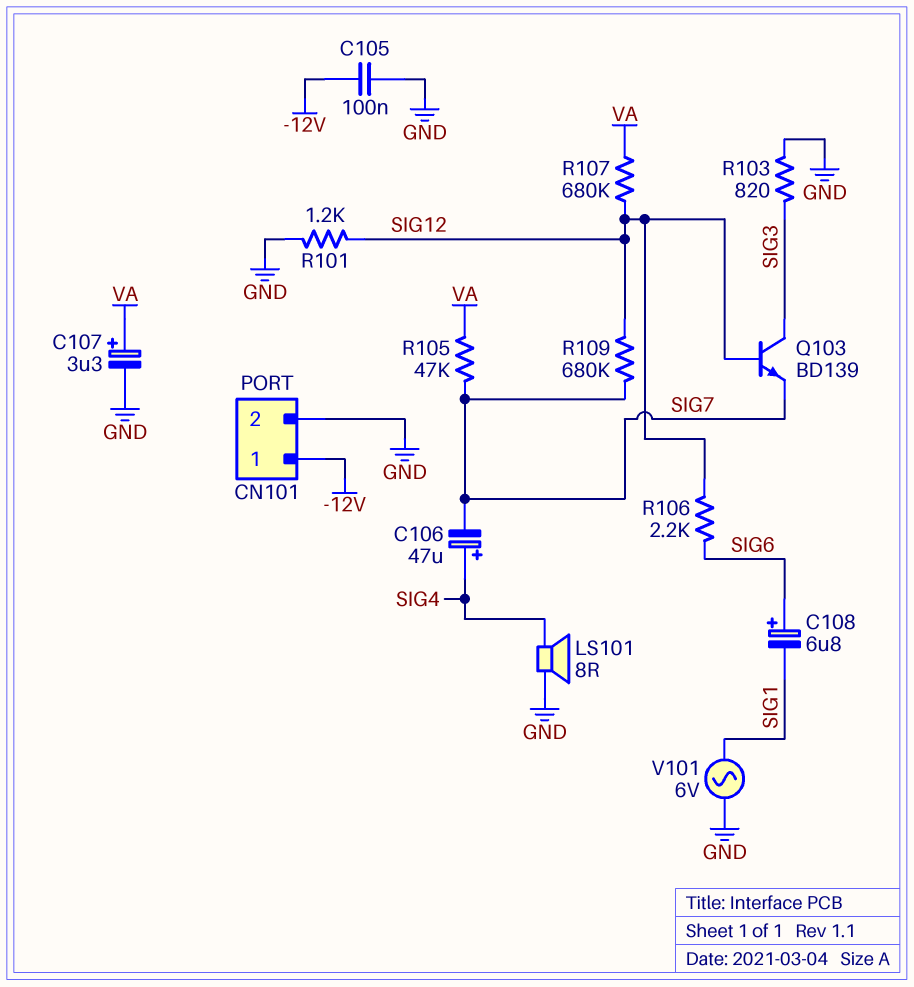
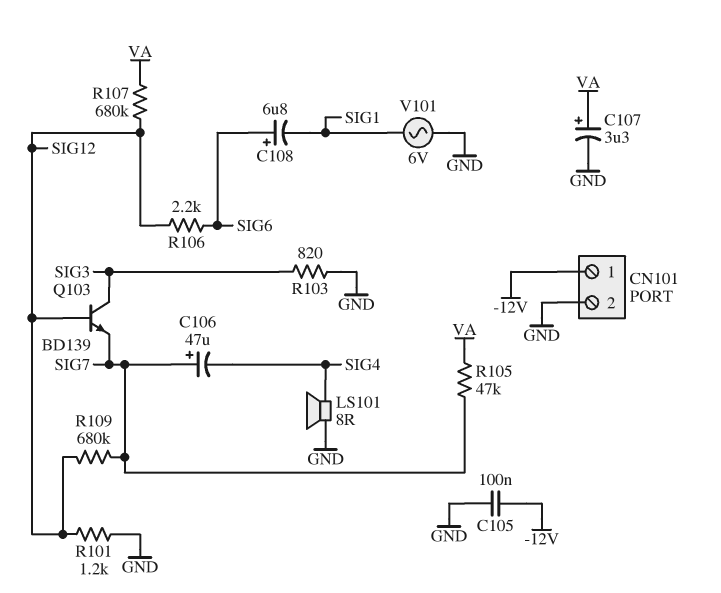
C106: 47uF (plus SIG4, minus SIG7) -> 47uF (plus SIG7, minus SIG4)

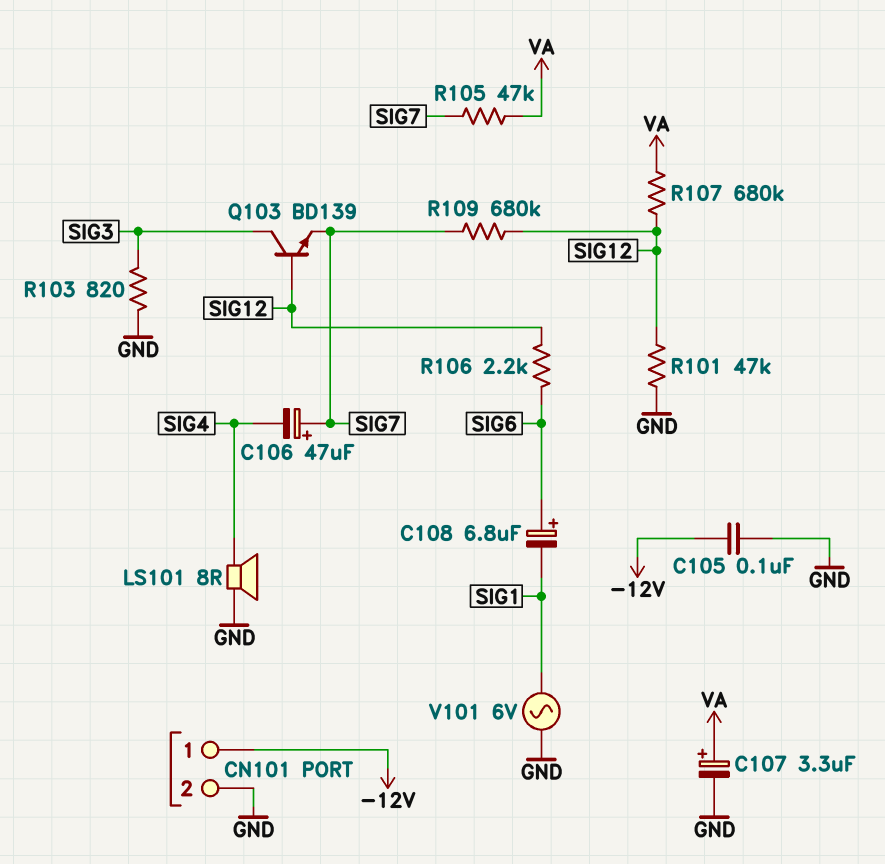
R101: 1.2k (GND, SIG12) -> 47k (GND, SIG12)

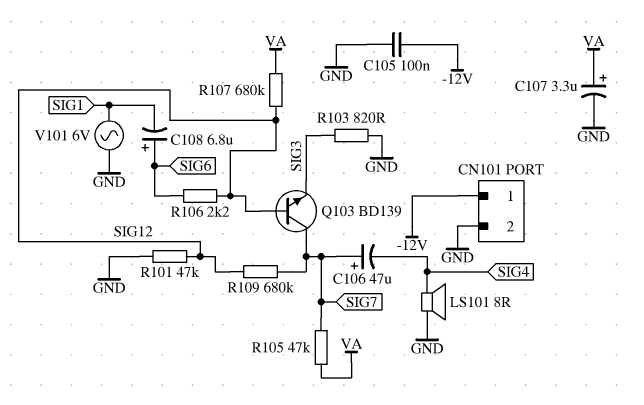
Q103: NPN BD139 (B SIG12, C SIG3, E SIG7) -> NPN BD139 (B SIG12, C SIG7, E SIG3)

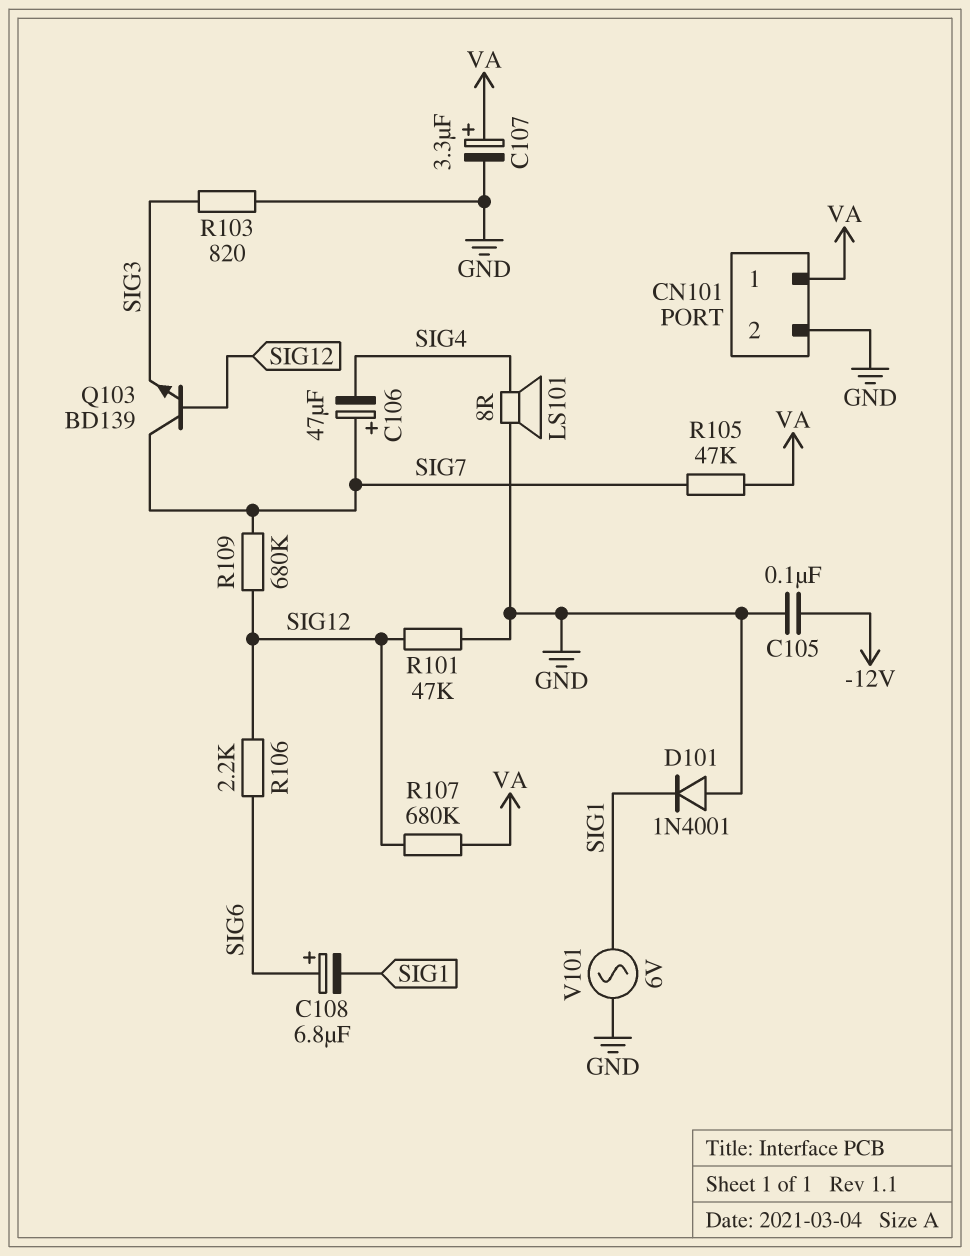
CN101 pin 1: -12V -> VA
D101: none -> diode 1N4001 (A GND, K SIG1)

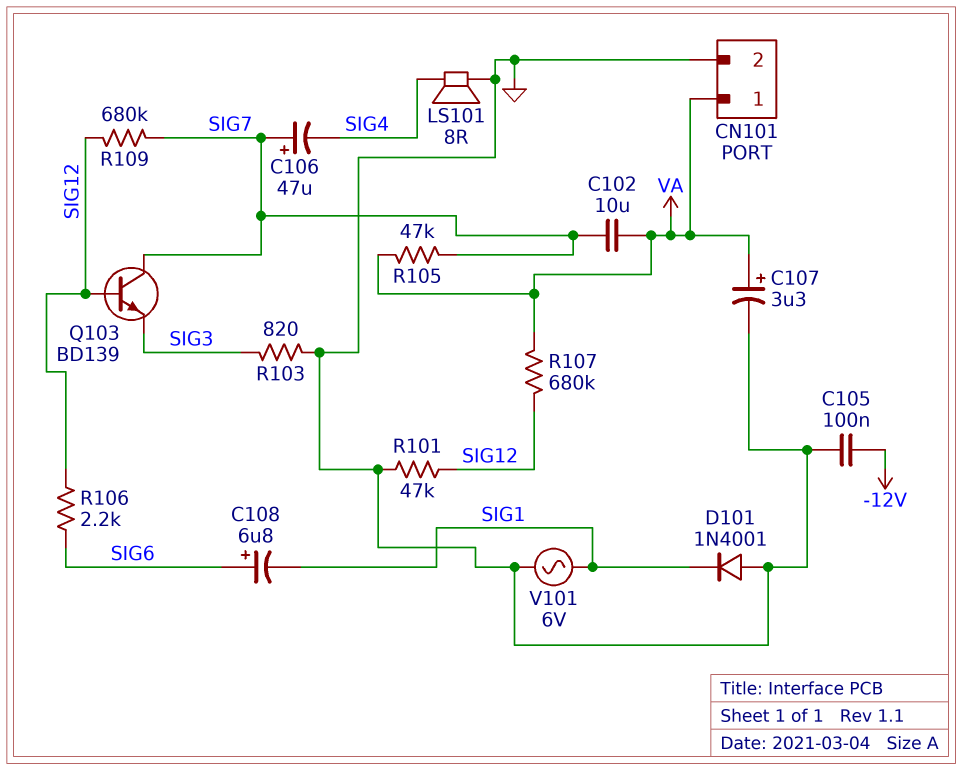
C102: none -> 10uF (SIG7, VA)

